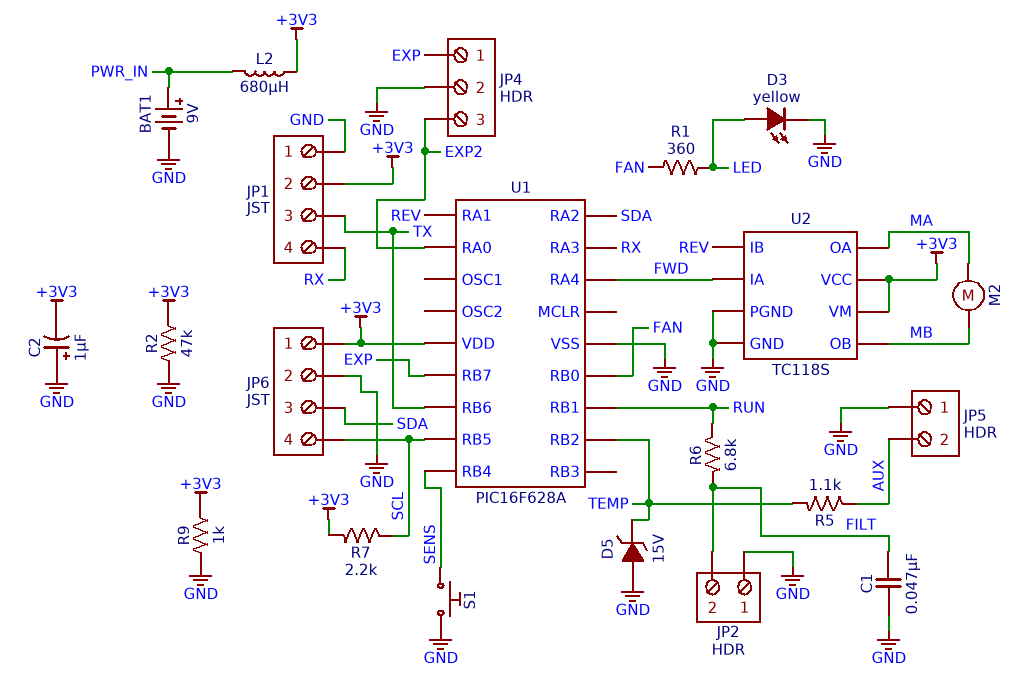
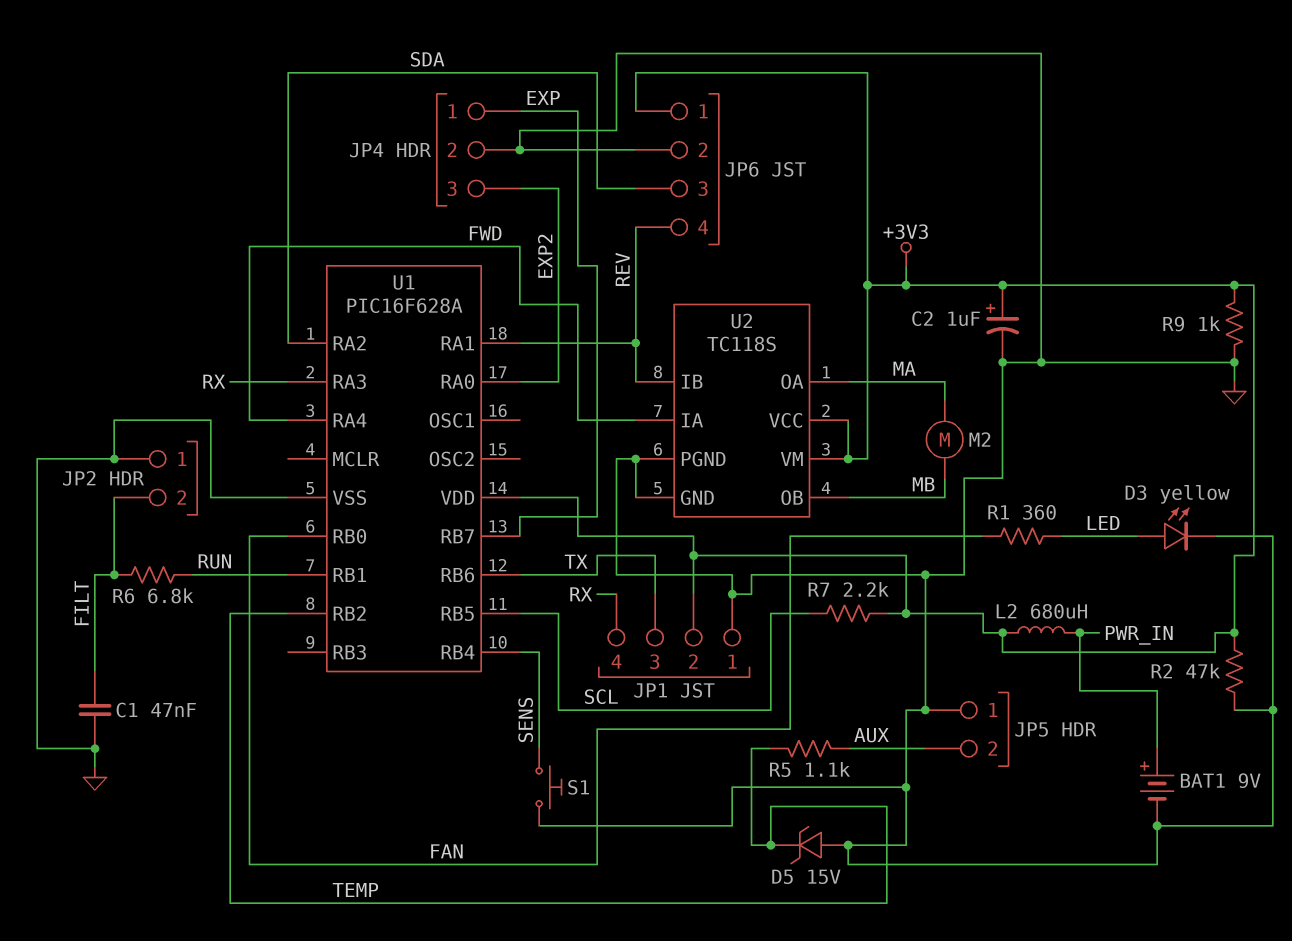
C2: 1uF (plus GND, minus +3V3) -> 1uF (plus +3V3, minus GND)
JP6 pin 4: SCL -> REV

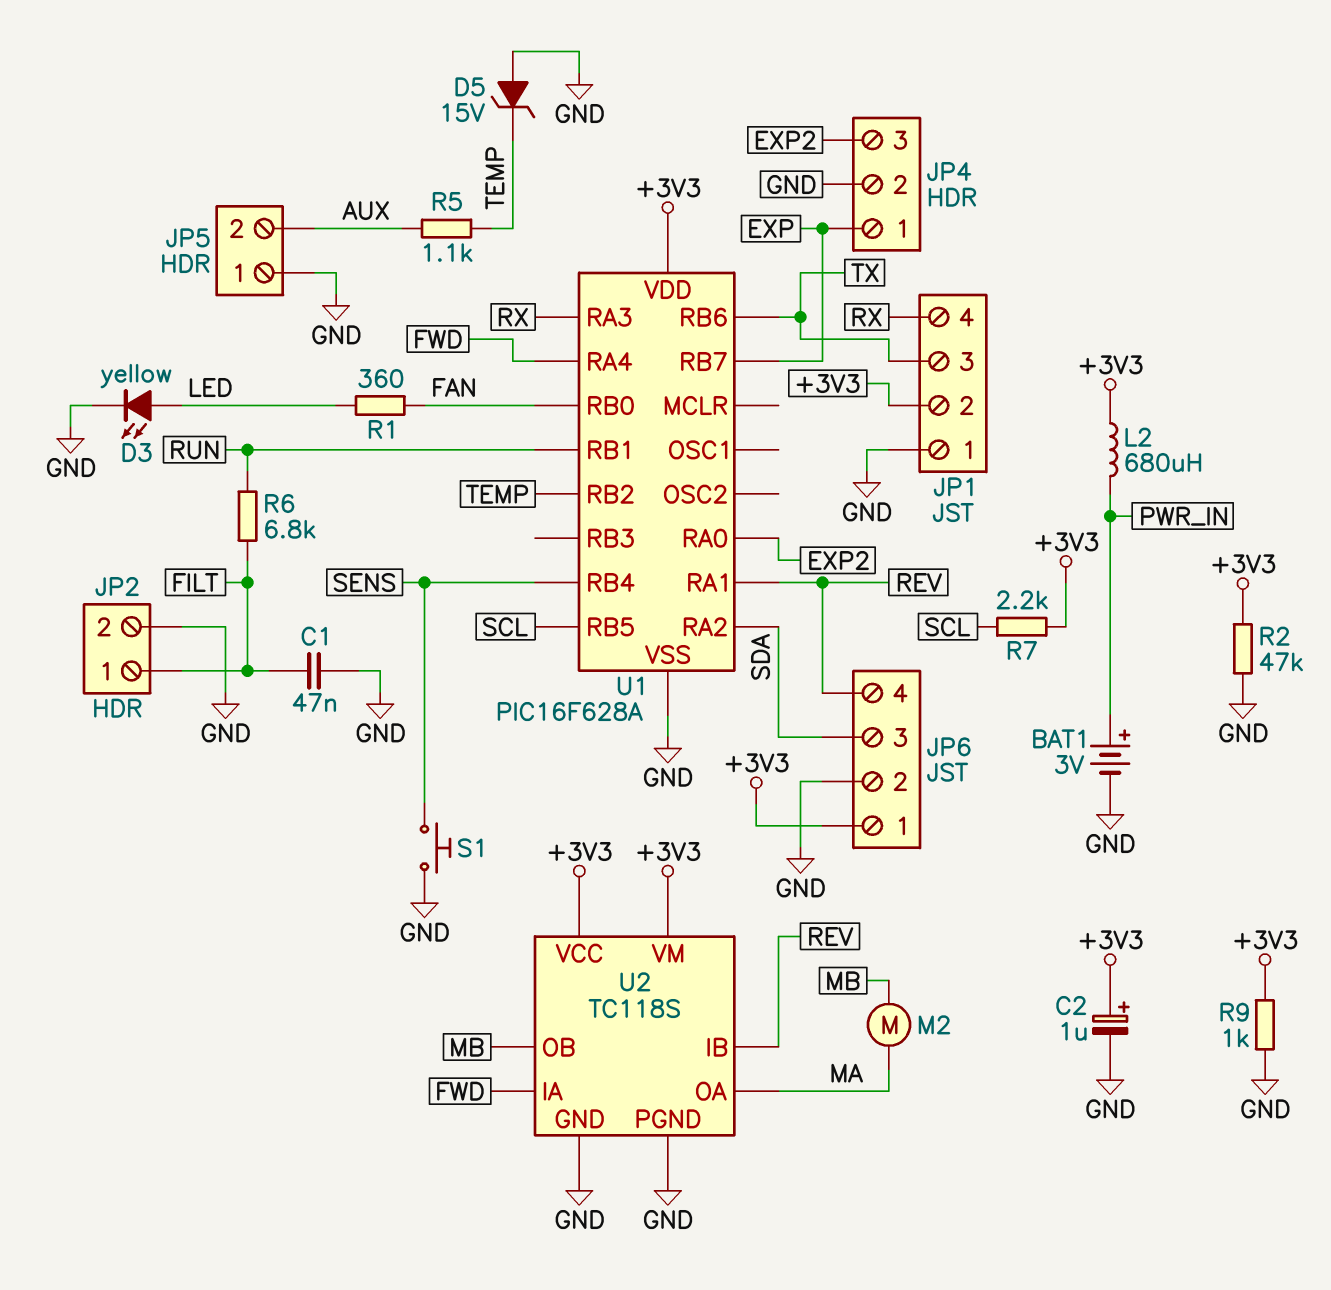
BAT1: 9V (plus PWR_IN, minus GND) -> 3V (plus PWR_IN, minus GND)
JP2 pin 1: GND -> FILT
JP2 pin 2: FILT -> GND

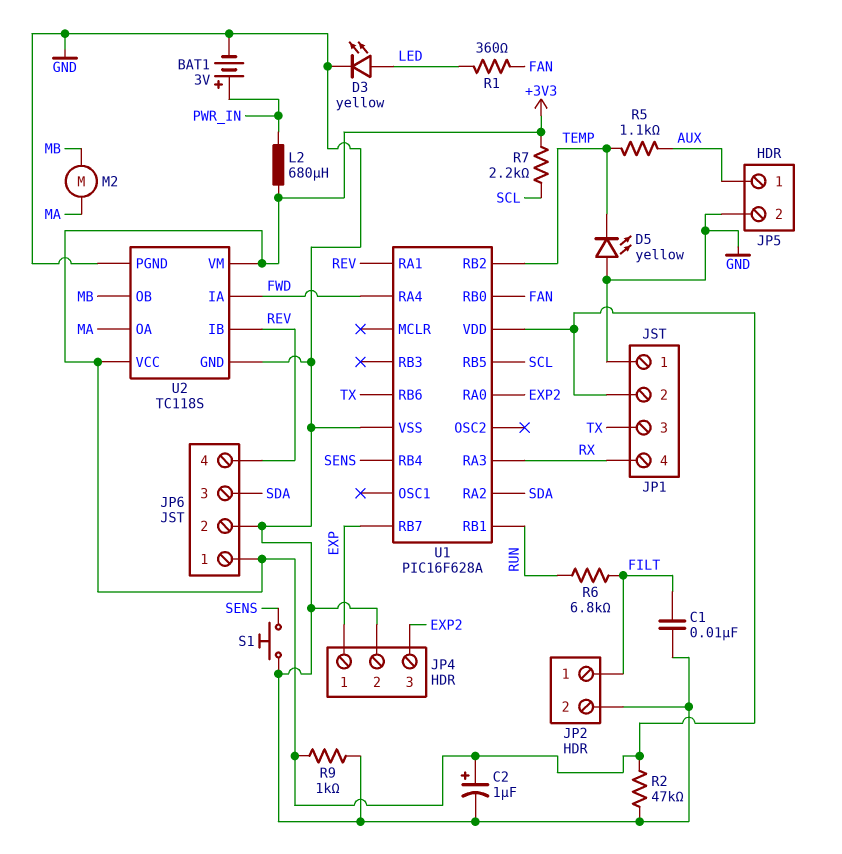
C1: 47nF (FILT, GND) -> 10nF (FILT, GND)
D5: zener 15V (A GND, K TEMP) -> LED yellow (A GND, K TEMP)
JP5 pin 1: GND -> AUX
JP5 pin 2: AUX -> GND

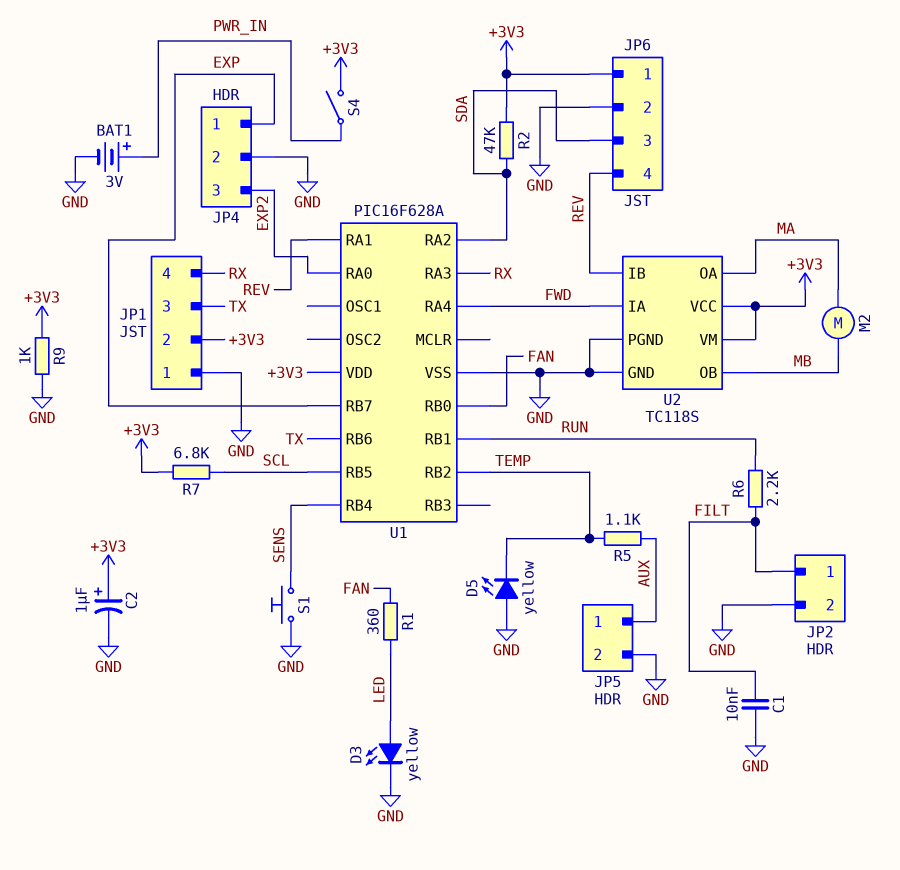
L2: 680uH (+3V3, PWR_IN) -> none
R2: 47k (+3V3, GND) -> 47k (+3V3, SDA)
R6: 6.8k (FILT, RUN) -> 2.2k (FILT, RUN)
R7: 2.2k (+3V3, SCL) -> 6.8k (+3V3, SCL)
S4: none -> switch (+3V3, PWR_IN)

